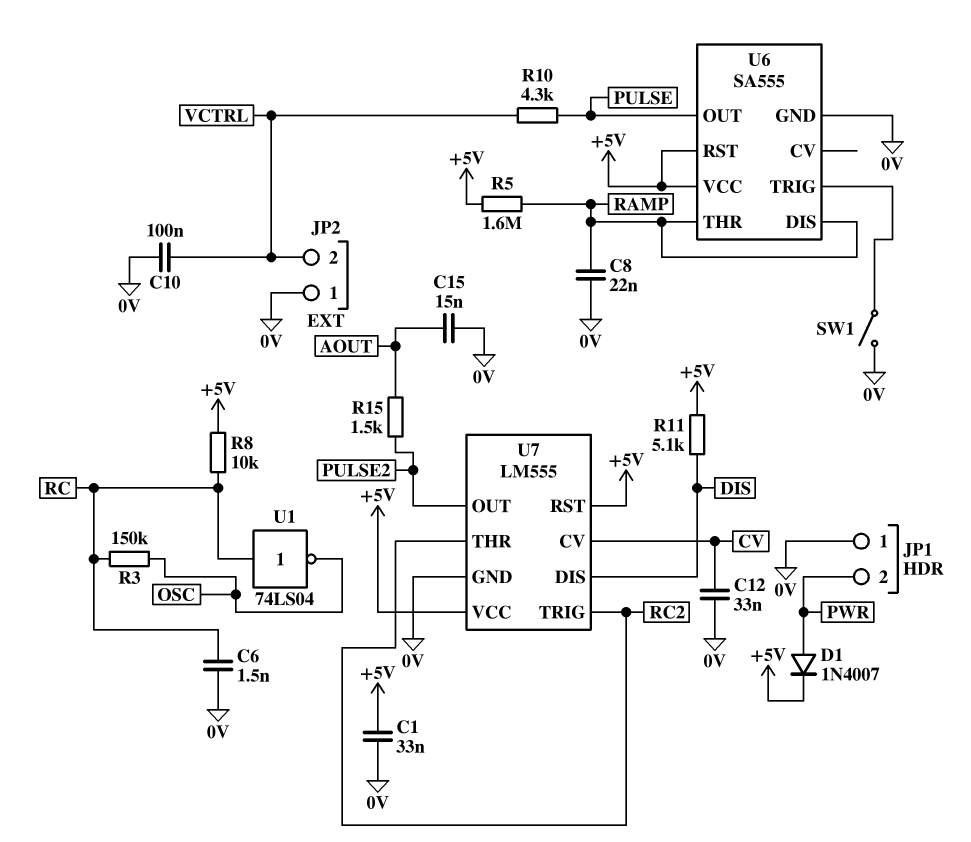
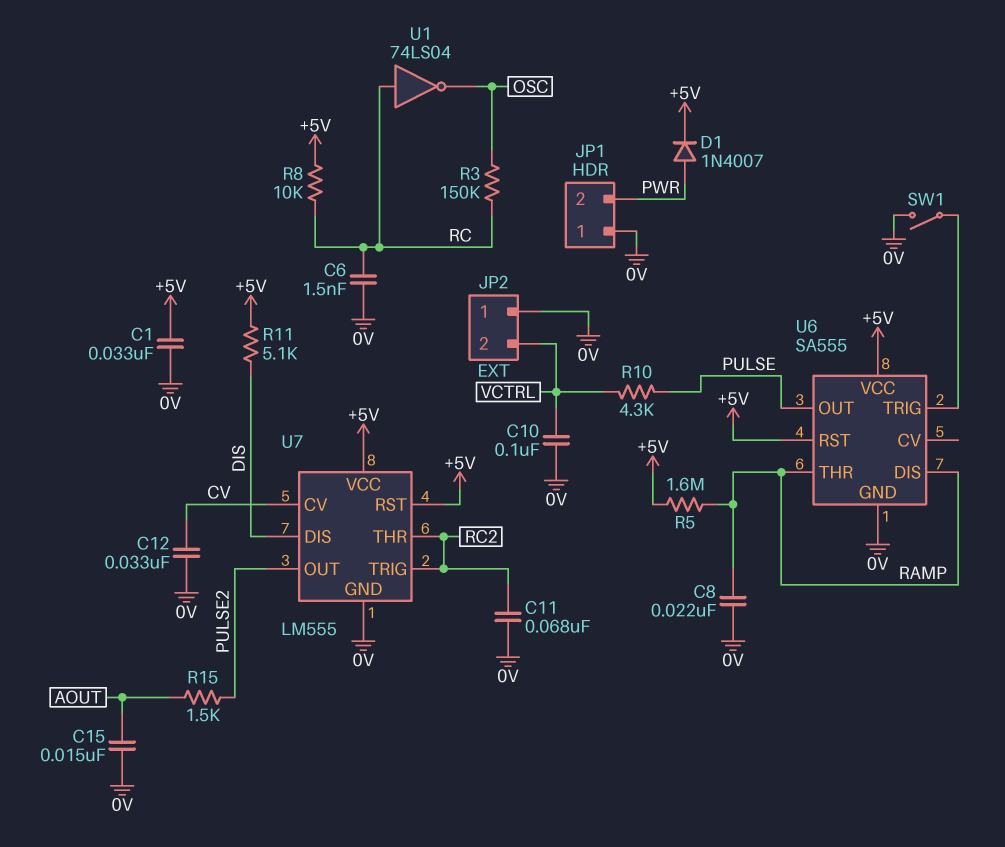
C11: none -> 68nF (0V, RC2)

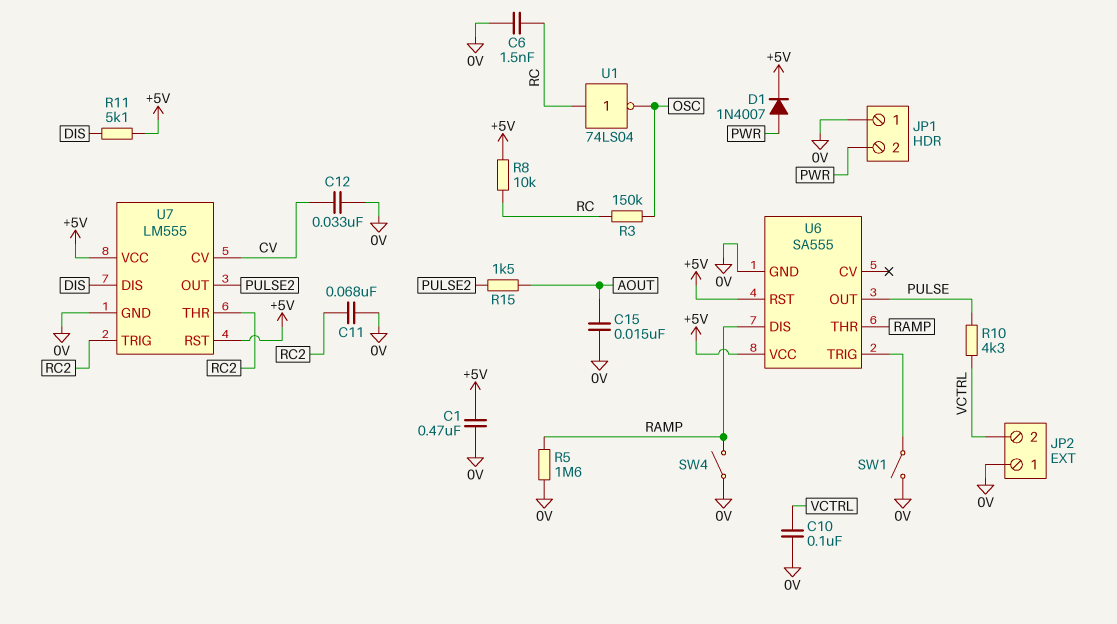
C1: 33nF (+5V, 0V) -> 470nF (+5V, 0V)
C8: 22nF (0V, RAMP) -> none
R5: 1.6M (+5V, RAMP) -> 1.6M (0V, RAMP)
SW4: none -> switch (0V, RAMP)

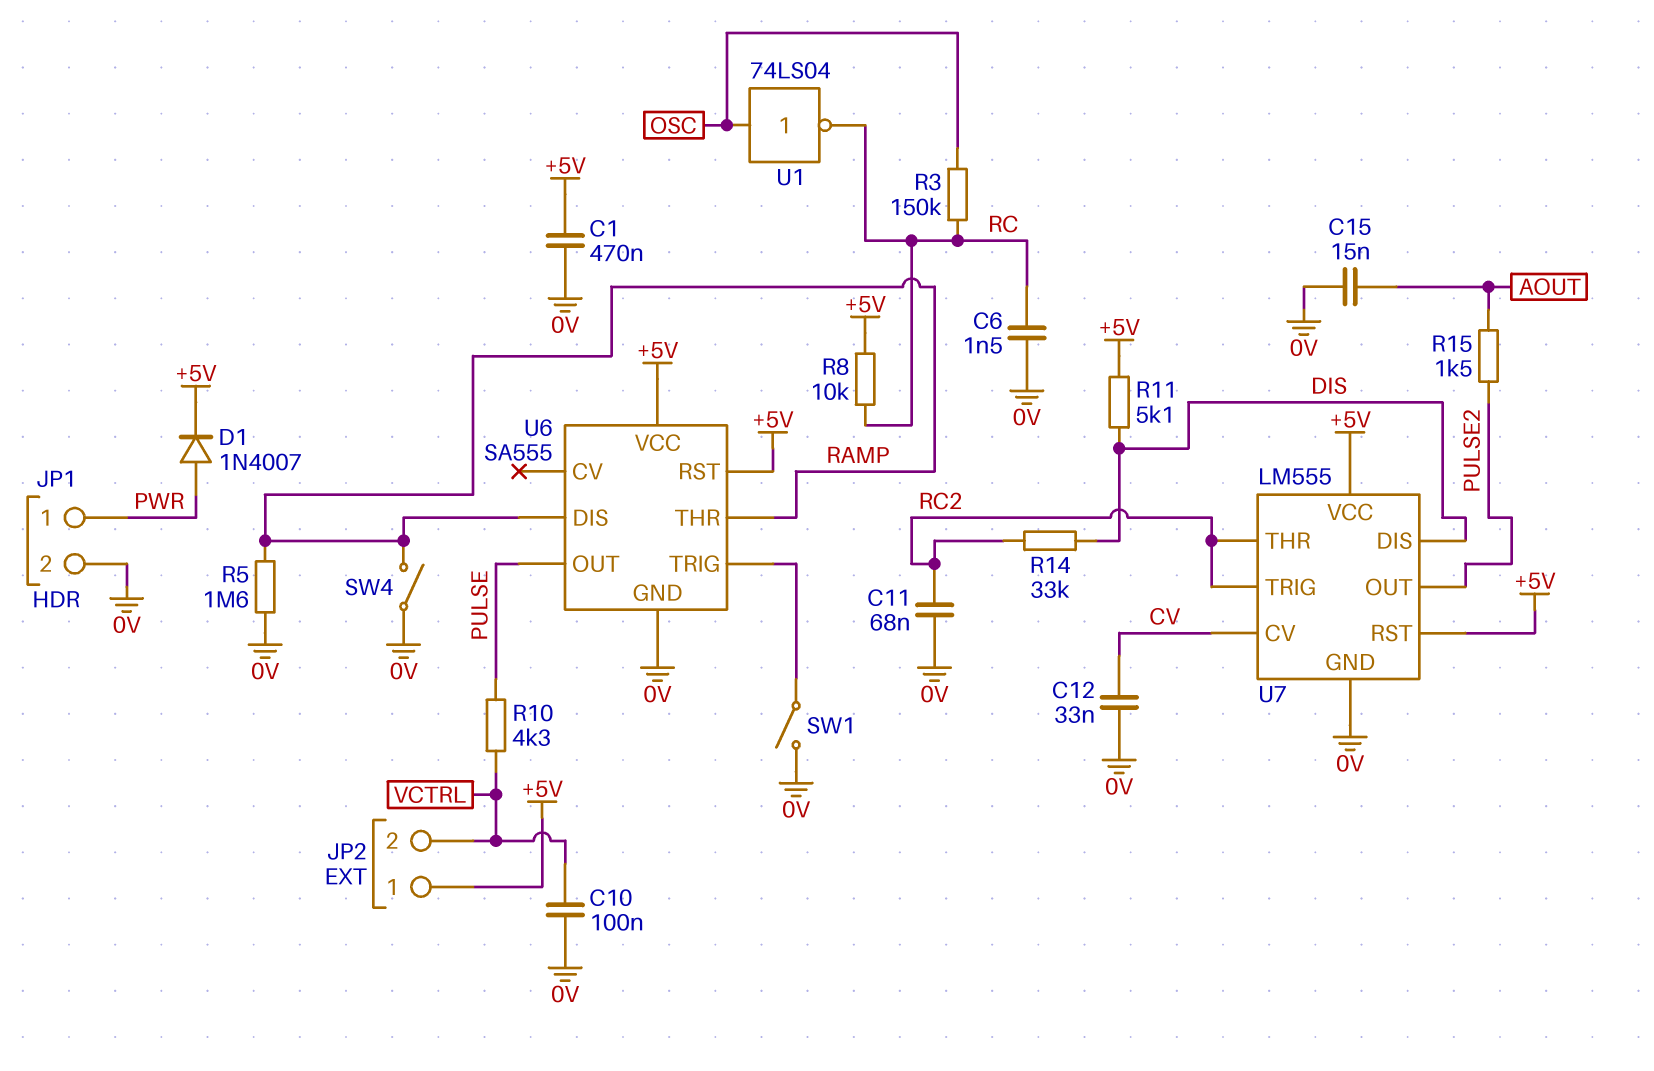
JP1 pin 1: 0V -> PWR
JP1 pin 2: PWR -> 0V
JP2 pin 1: 0V -> +5V
R14: none -> 33k (DIS, RC2)
U1: NOT 74LS04 (in RC, out OSC) -> NOT 74LS04 (in OSC, out RC)

